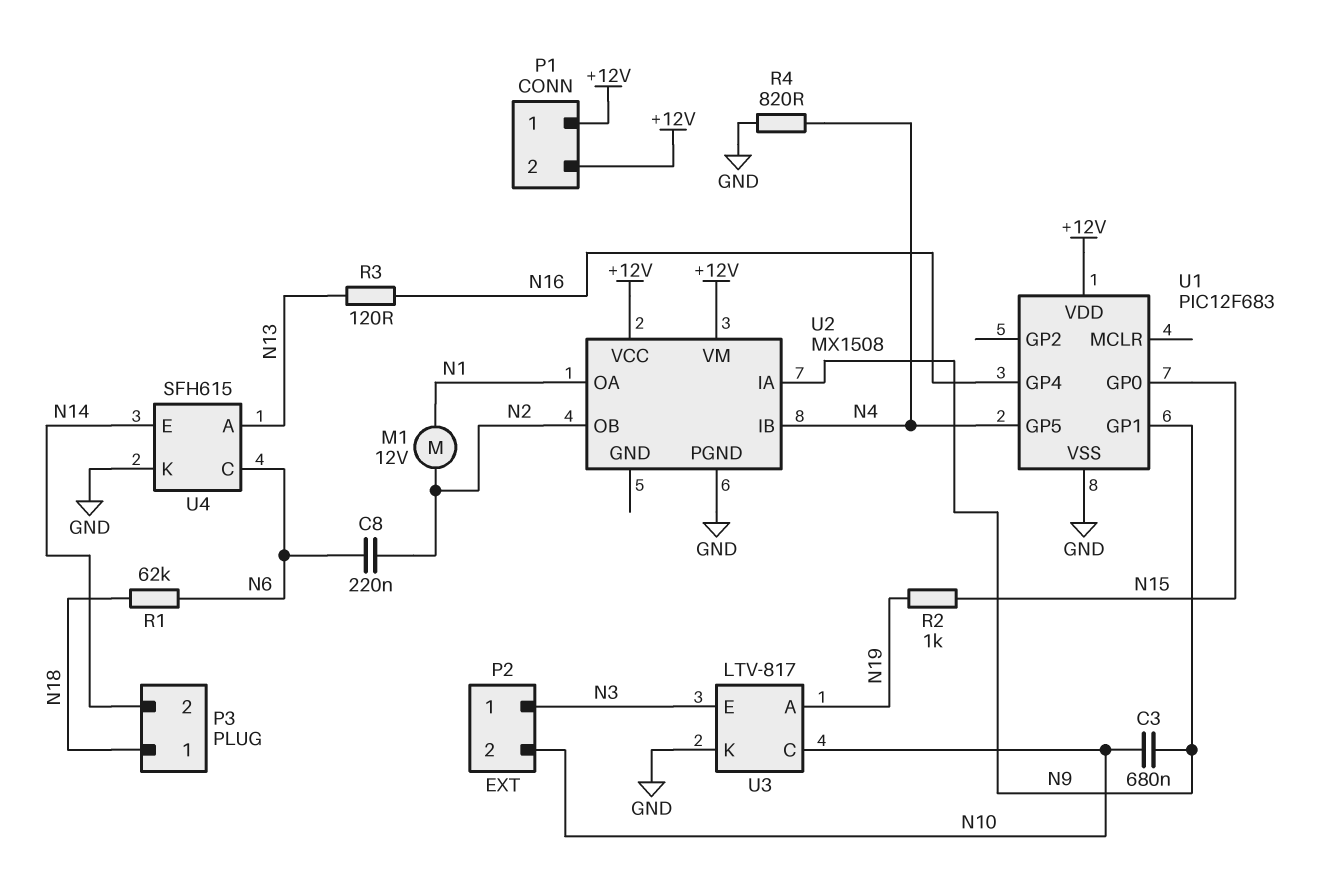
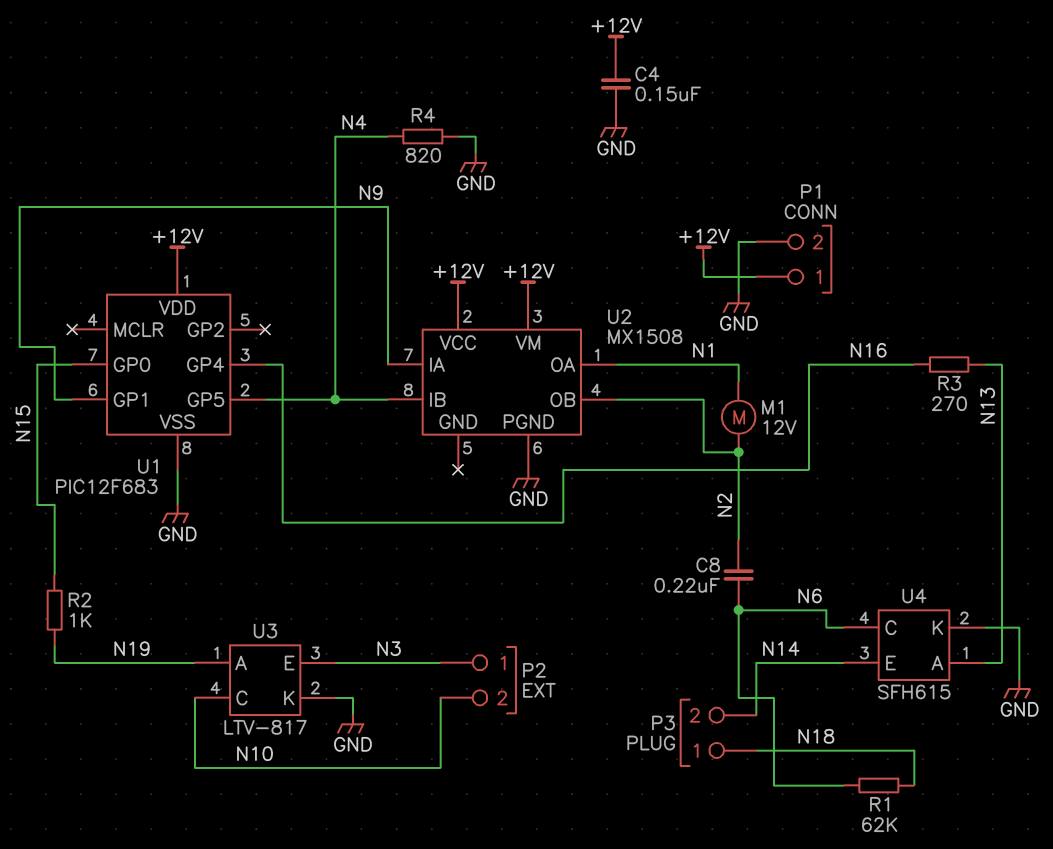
C3: 680nF (N9, N10) -> none
C4: none -> 150nF (+12V, GND)
P1 pin 2: +12V -> GND
R3: 120 (N13, N16) -> 270 (N13, N16)

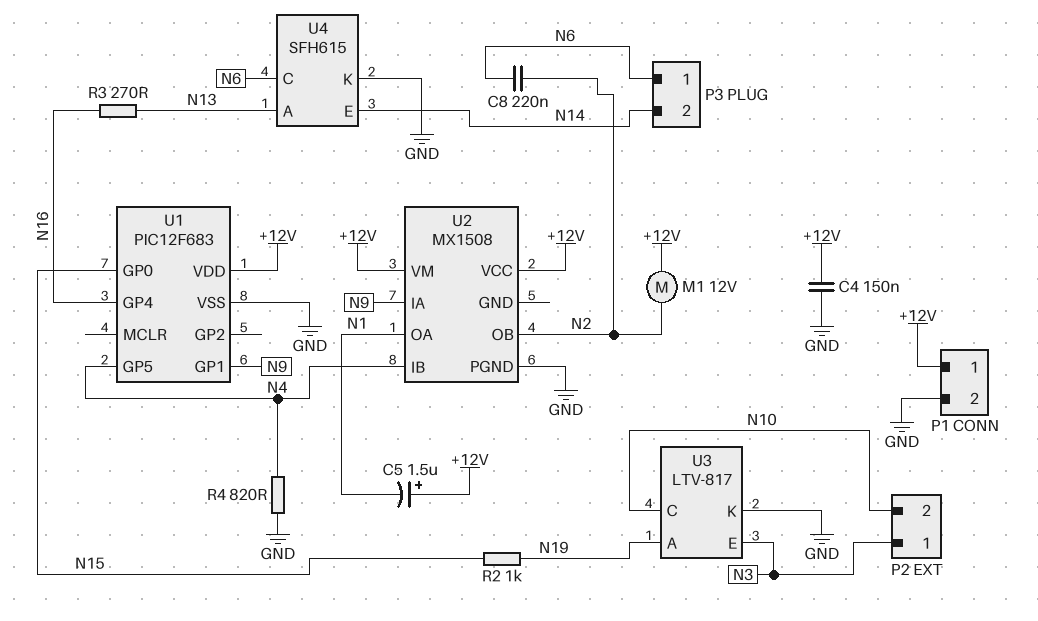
C5: none -> 1.5uF (plus +12V, minus N1)
M1: motor 12V (N1, N2) -> motor 12V (+12V, N2)
P3 pin 1: N18 -> N6
R1: 62k (N6, N18) -> none

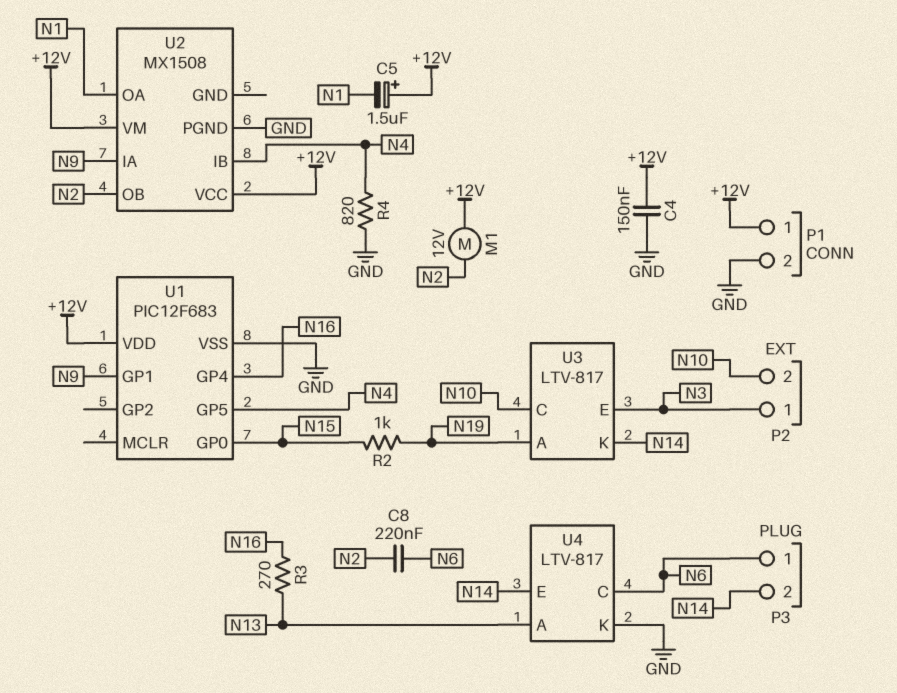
U3 pin K: GND -> N14
U4: SFH615 -> LTV-817

